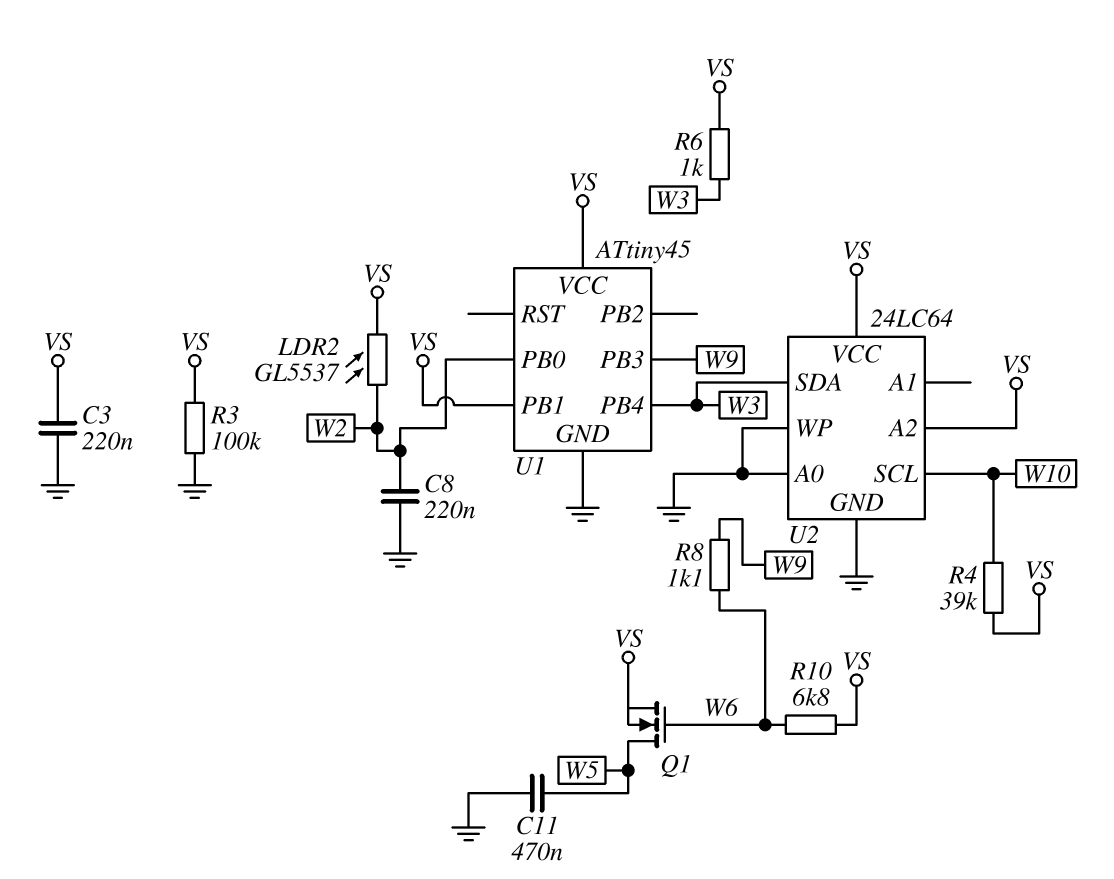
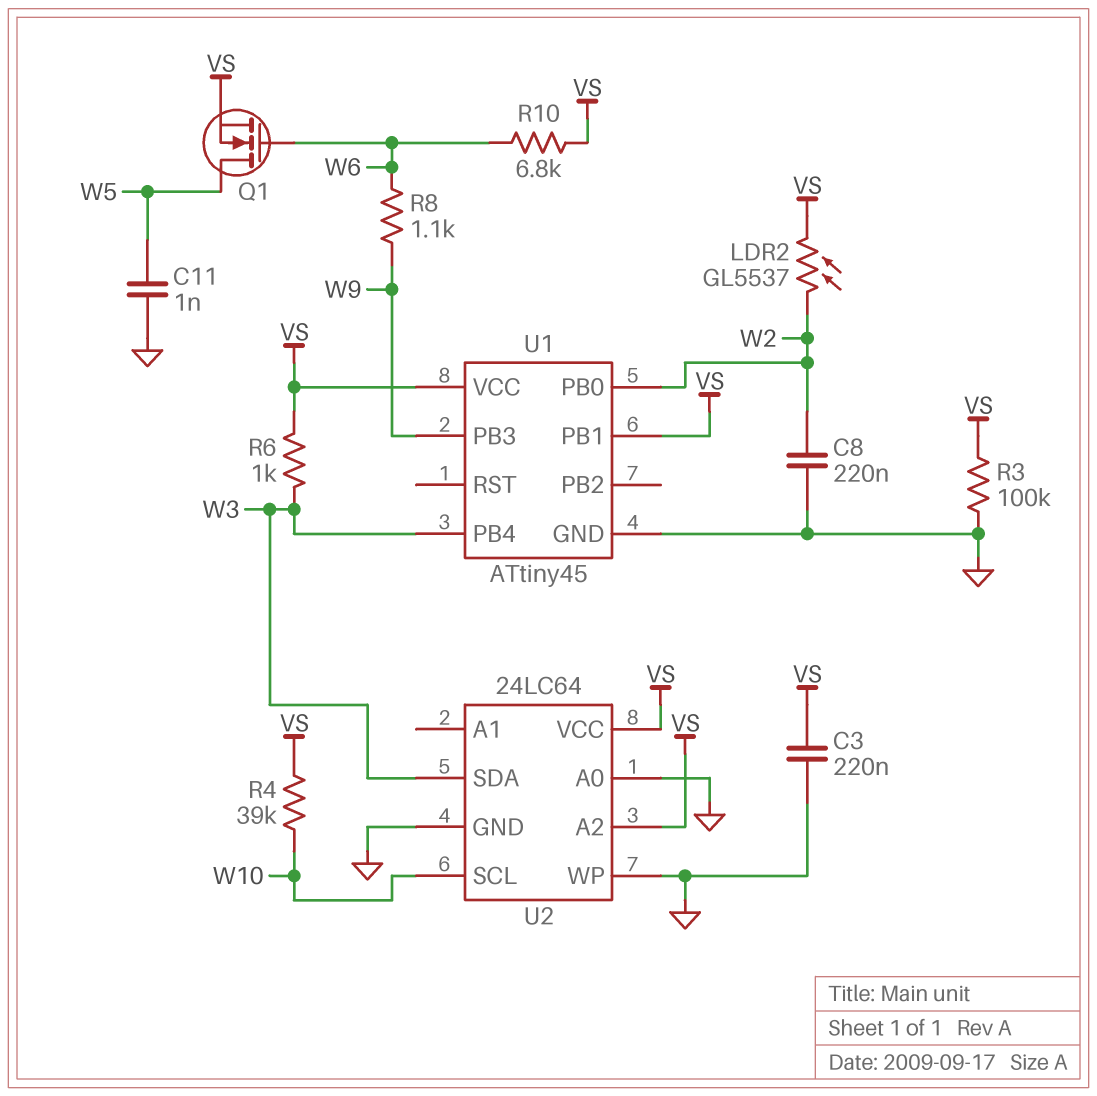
C11: 470nF (GND, W5) -> 1nF (GND, W5)

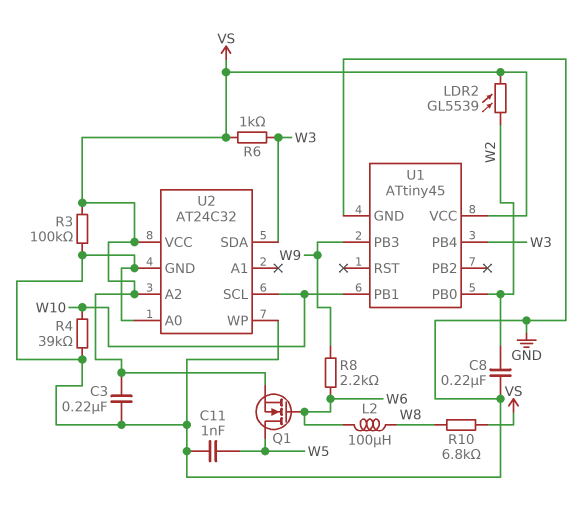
L2: none -> 100uH (W6, W8)
LDR2: GL5537 (VS, W2) -> GL5539 (VS, W2)
R4: 39k (VS, W10) -> 39k (GND, W10)
R8: 1.1k (W6, W9) -> 2.2k (W6, W9)
R10: 6.8k (VS, W6) -> 6.8k (VS, W8)
U1 pin PB1: VS -> W10
U2: 24LC64 -> AT24C32

